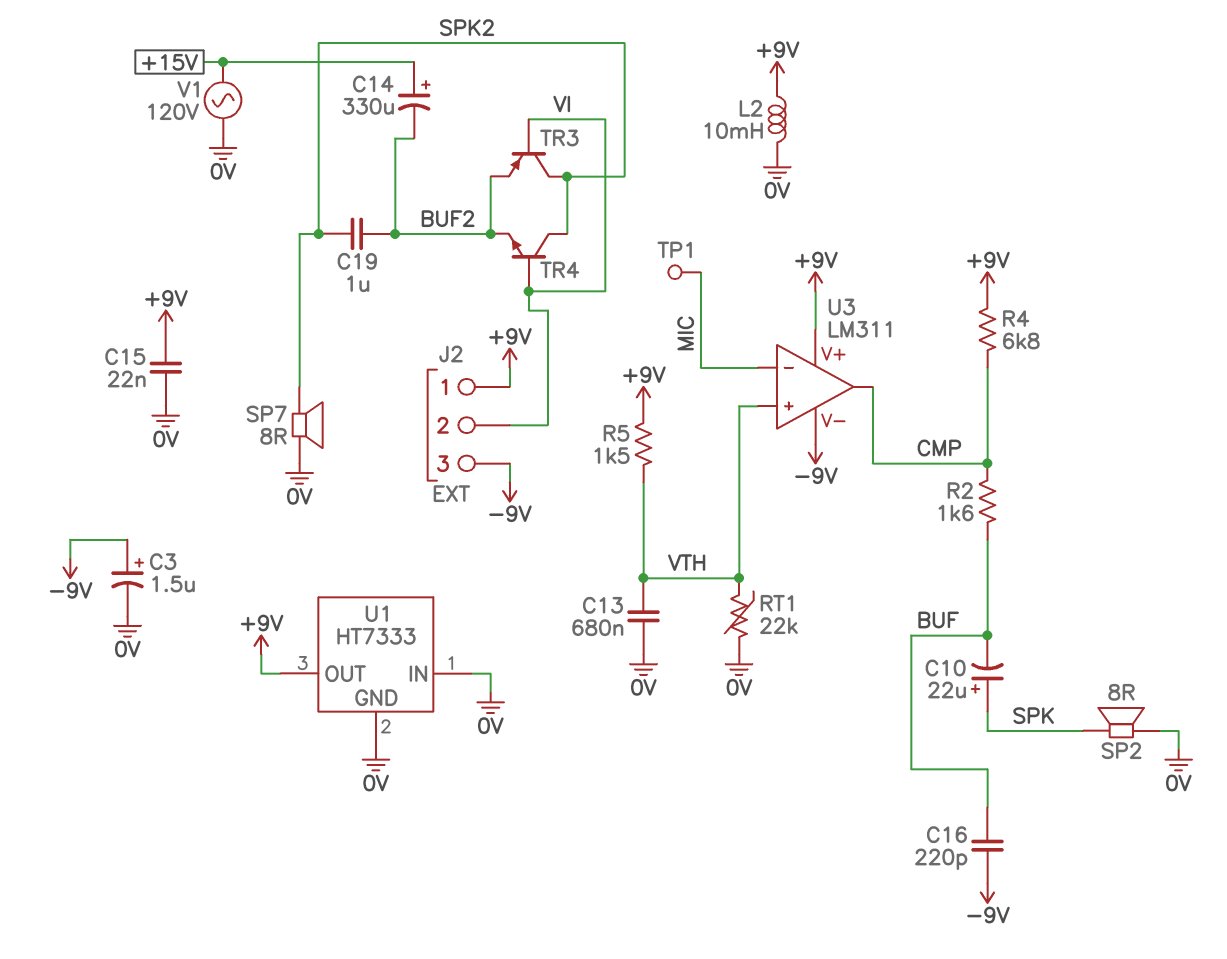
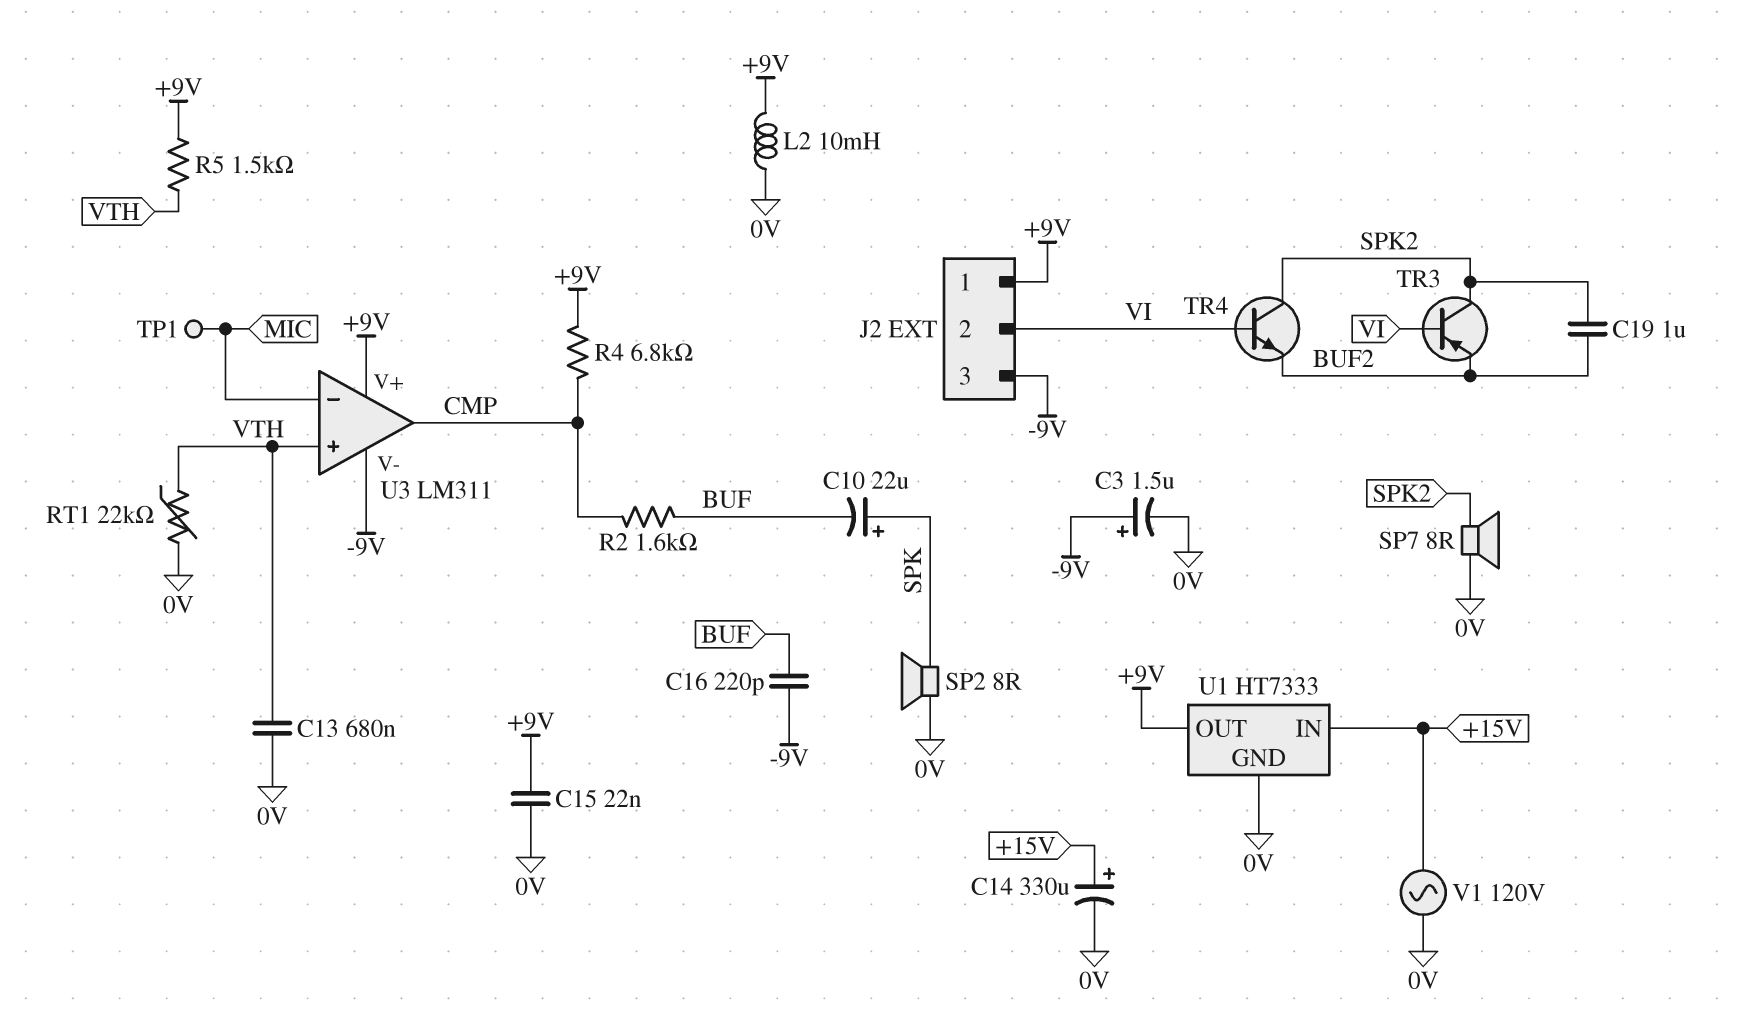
C14: 330uF (plus +15V, minus BUF2) -> 330uF (plus +15V, minus 0V)
U1 pin IN: 0V -> +15V

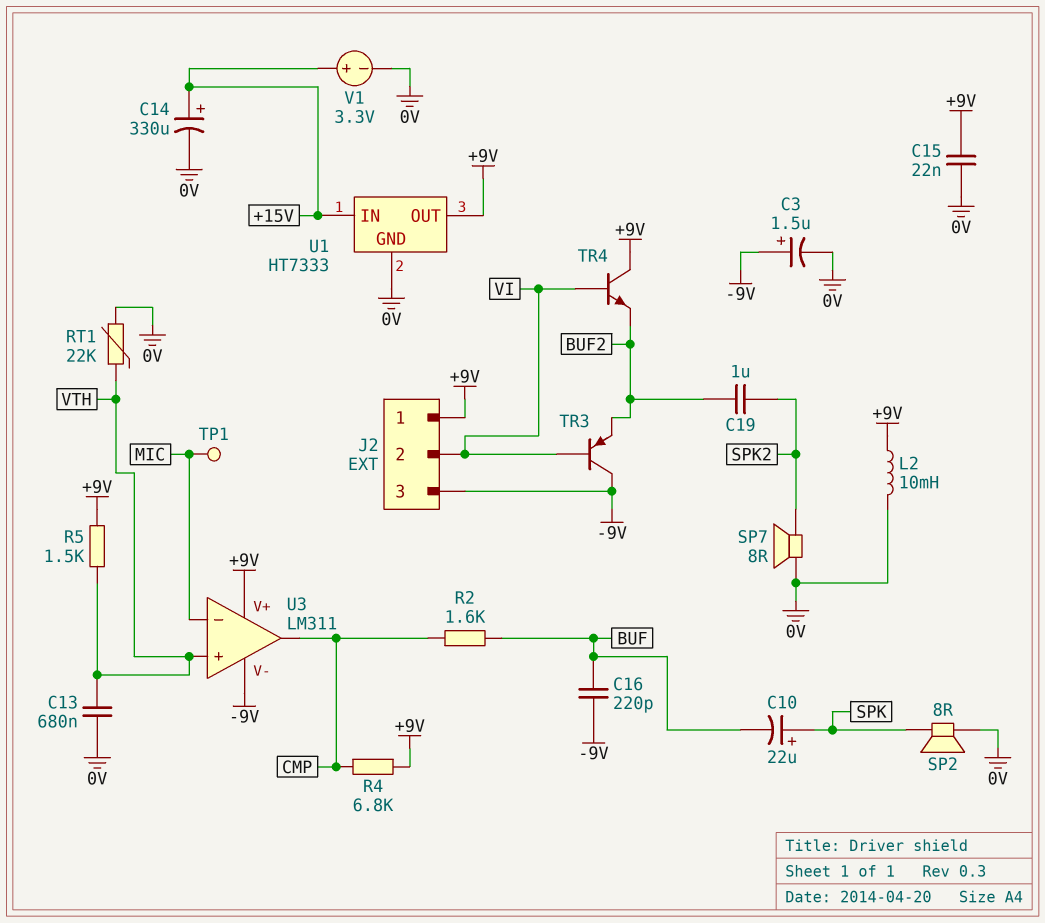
TR3: PNP (B VI, C SPK2, E BUF2) -> PNP (B VI, C -9V, E BUF2)
TR4: NPN (B VI, C SPK2, E BUF2) -> NPN (B VI, C +9V, E BUF2)
V1: AC 120V (+15V, 0V) -> 3.3V (plus +15V, minus 0V)

